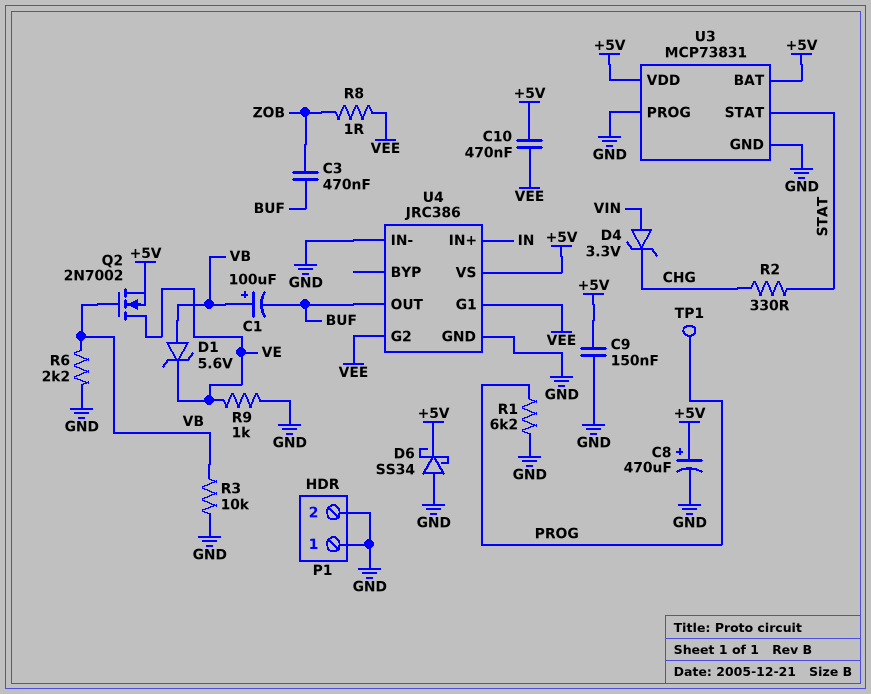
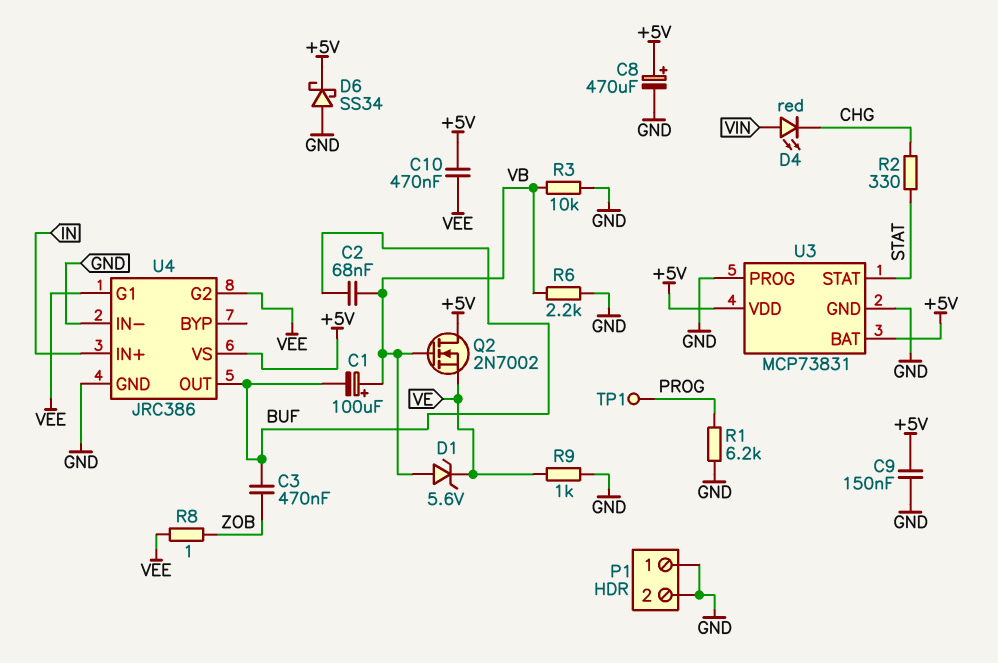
C2: none -> 68nF (BUF, VB)
D4: zener 3.3V (A VIN, K CHG) -> LED red (A VIN, K CHG)
Q2: NMOS 2N7002 (G VB, D VE, S +5V) -> NMOS 2N7002 (G VB, D +5V, S VE)

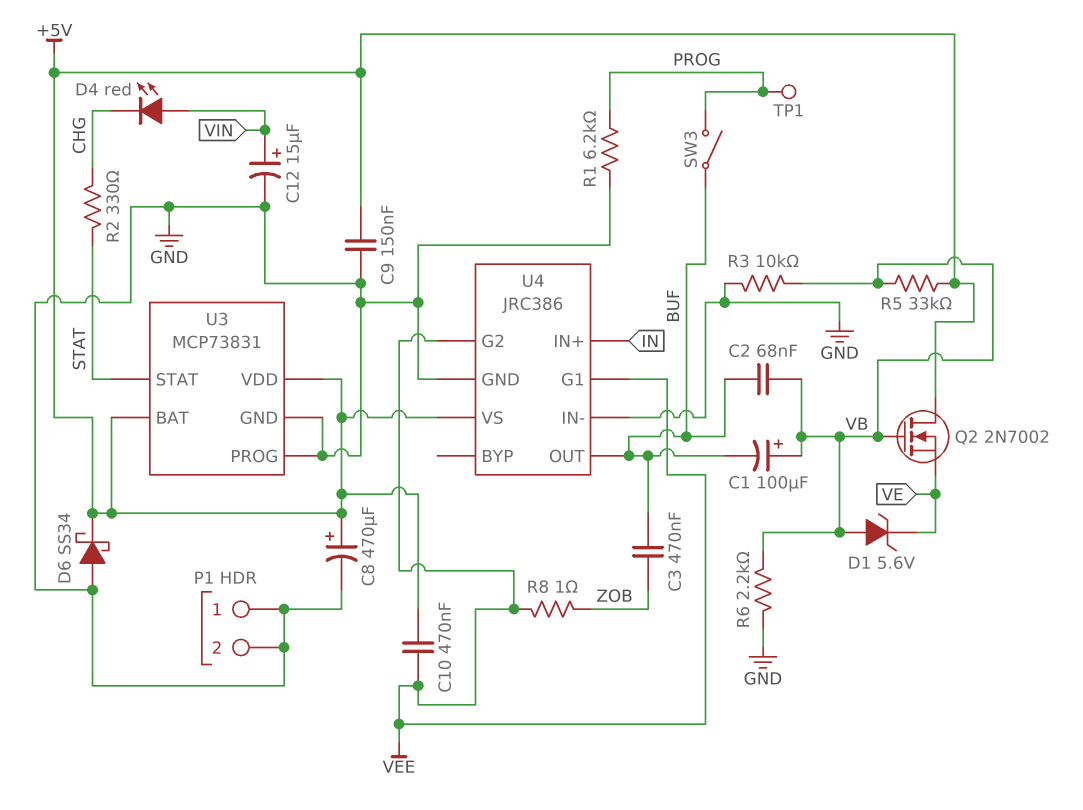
C12: none -> 15uF (plus VIN, minus GND)
R5: none -> 33k (+5V, VB)
R9: 1k (GND, VE) -> none
SW3: none -> switch (BUF, PROG)

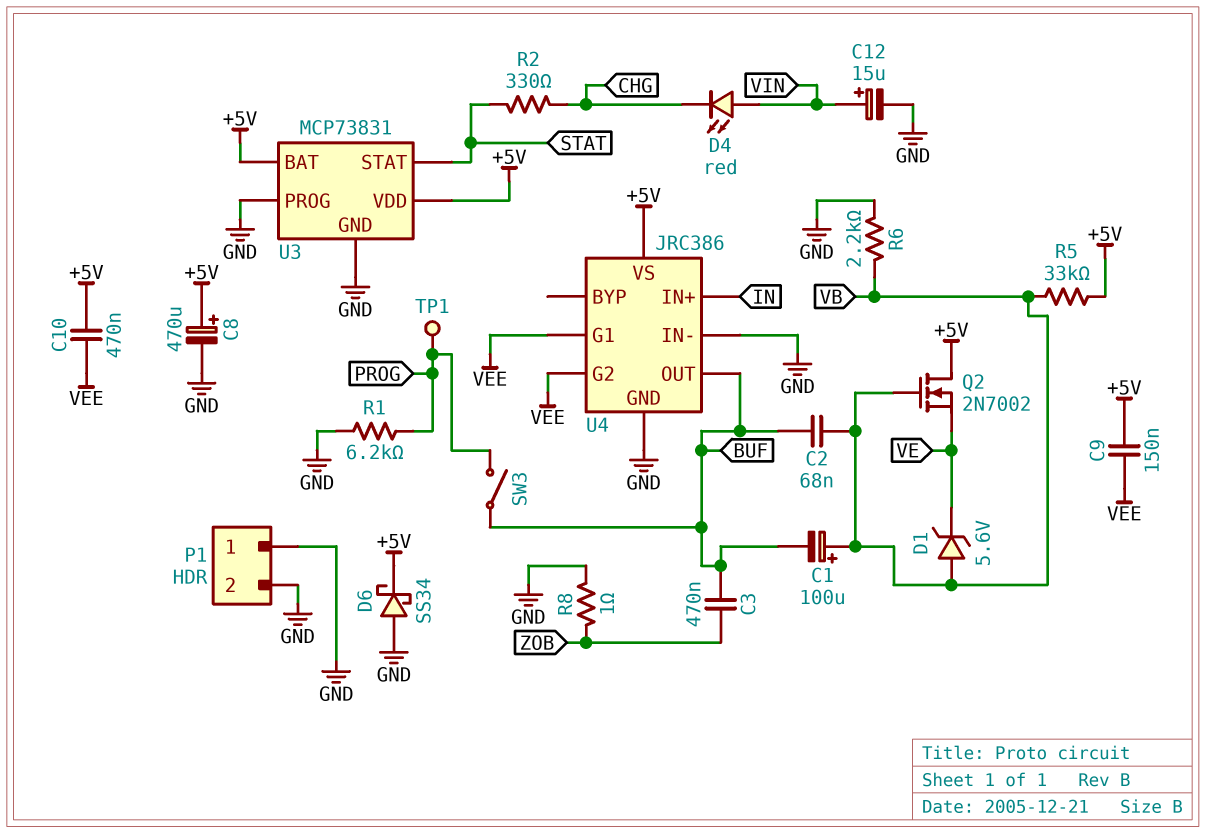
C9: 150nF (+5V, GND) -> 150nF (+5V, VEE)
R3: 10k (GND, VB) -> none
R8: 1 (VEE, ZOB) -> 1 (GND, ZOB)

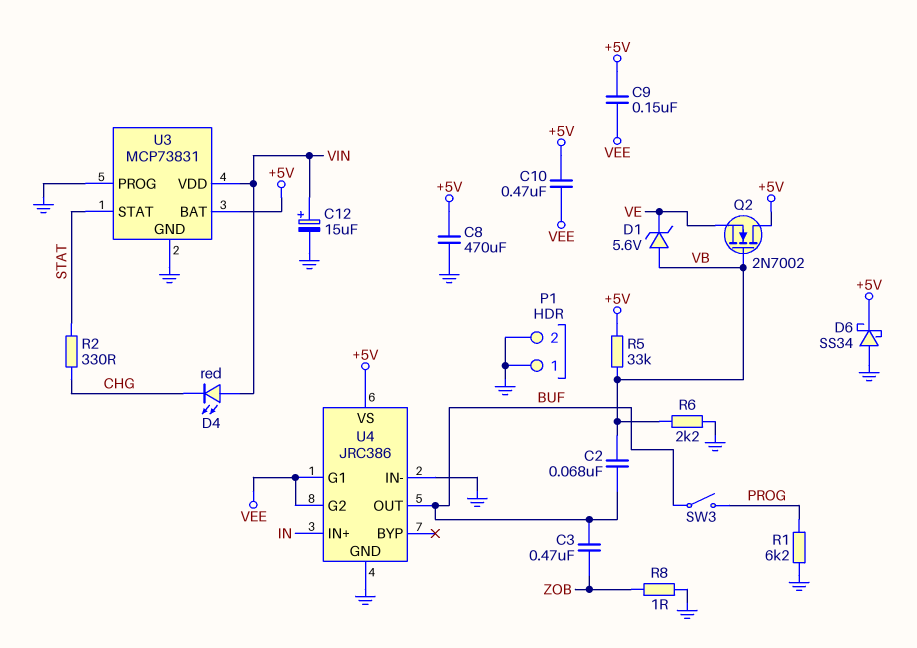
C1: 100uF (plus VB, minus BUF) -> none
C8: 470uF (plus +5V, minus GND) -> 470uF (+5V, GND)
TP1: test point (PROG) -> none
U3 pin VDD: +5V -> VIN

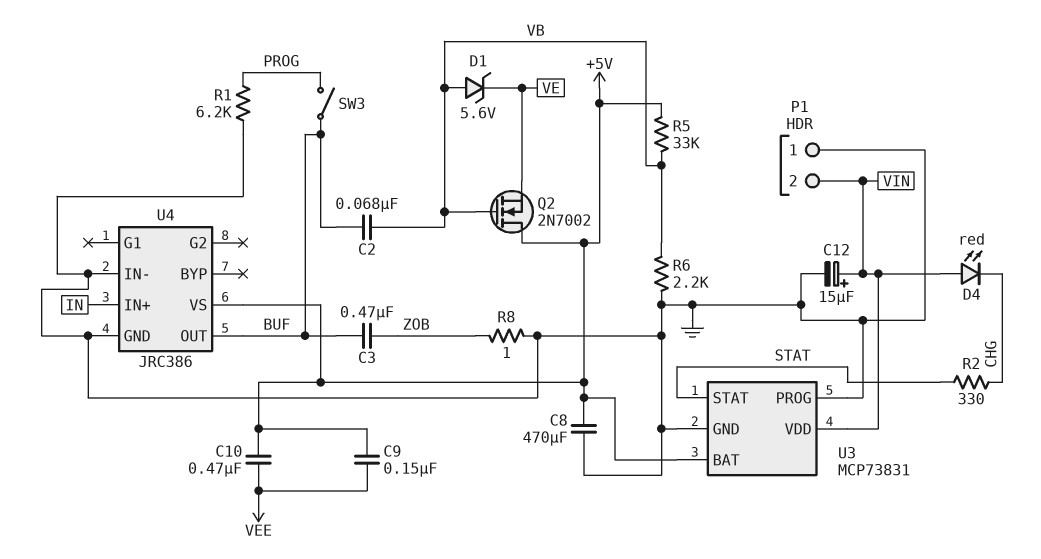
D6: schottky SS34 (A GND, K +5V) -> none
P1 pin 2: GND -> VIN
U4 pin G1: VEE -> none
U4 pin G2: VEE -> none

